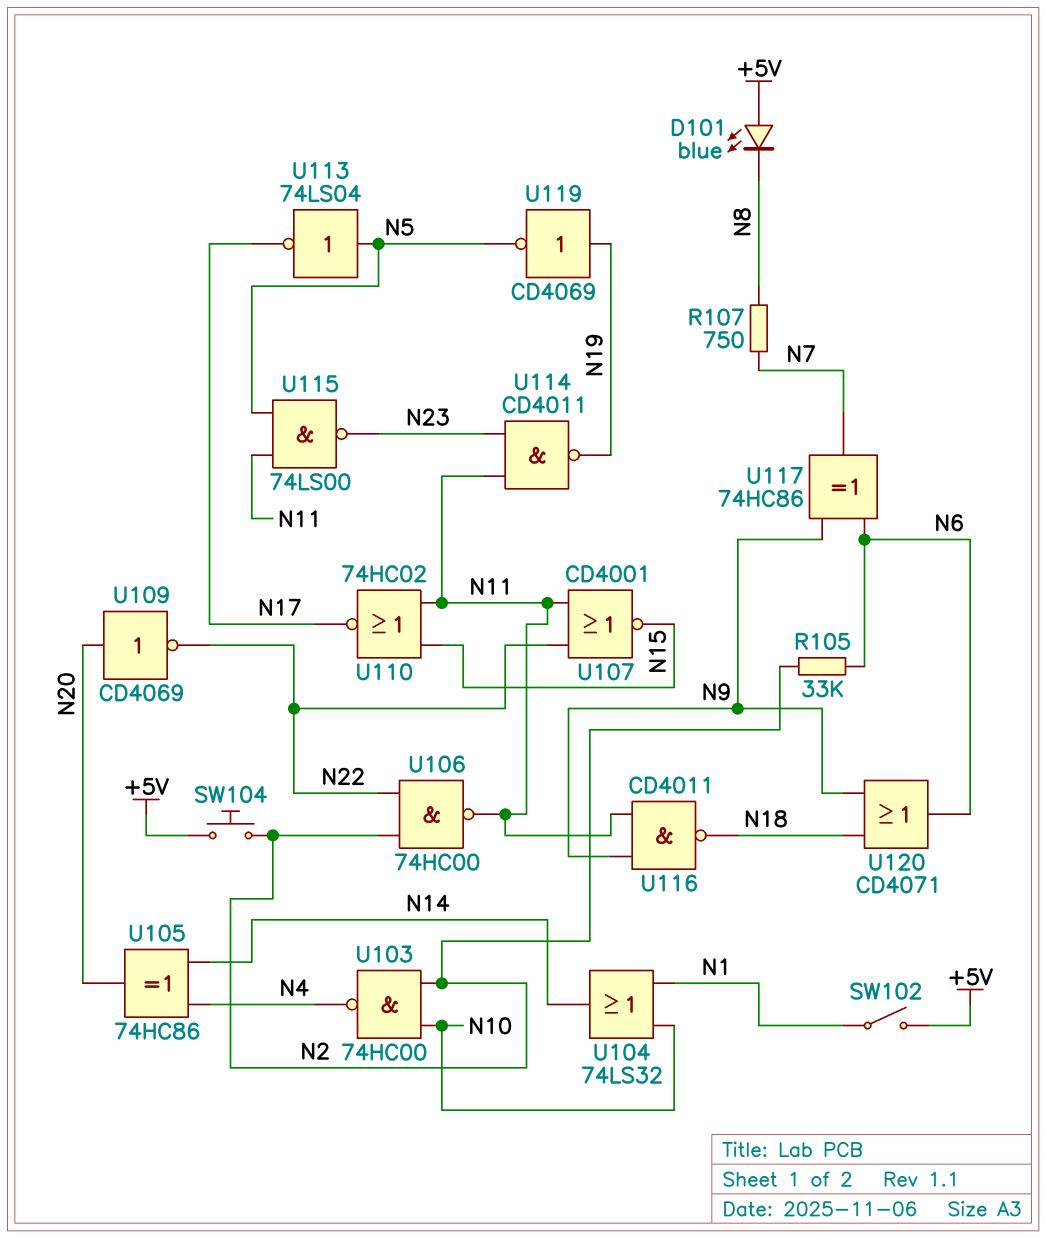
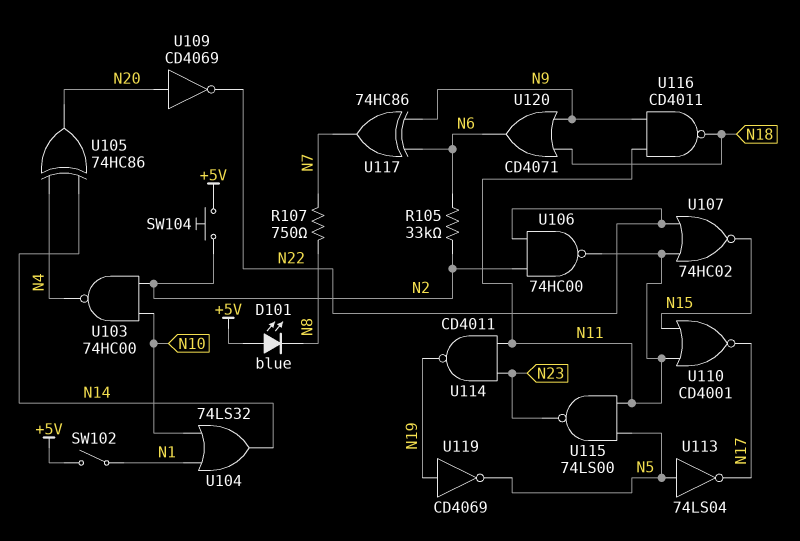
U107: NOR CD4001 (in N11, in N22, out N15) -> NOR 74HC02 (in N11, in N22, out N15)
U110: NOR 74HC02 (in N11, in N15, out N17) -> NOR CD4001 (in N11, in N15, out N17)

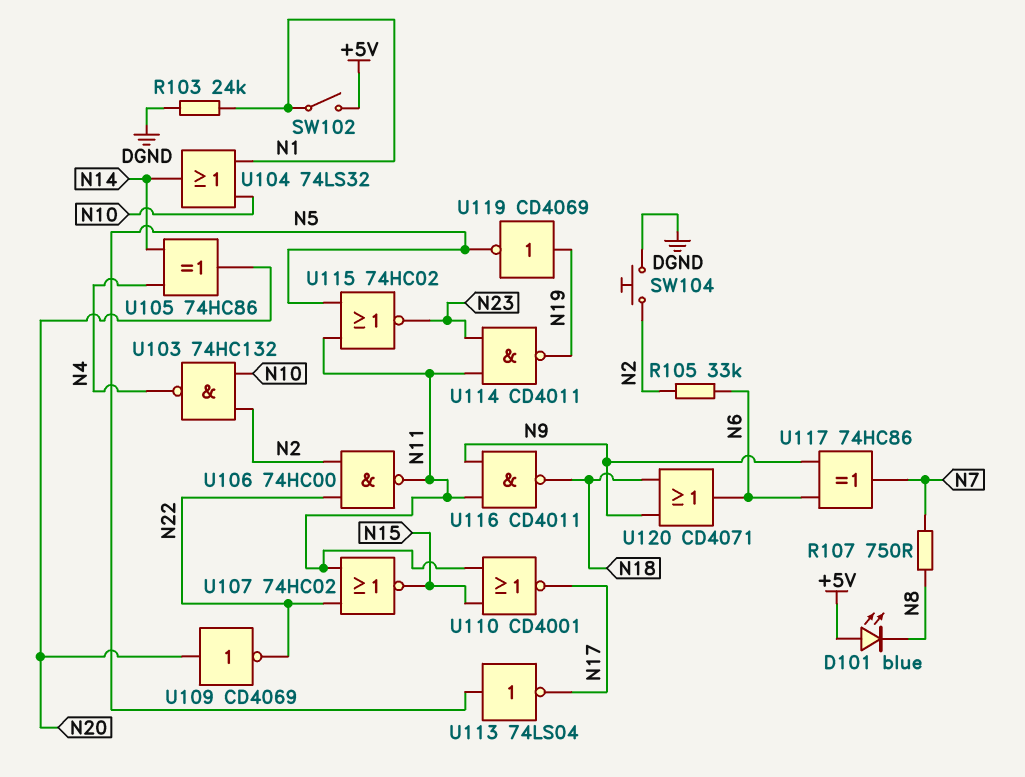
R103: none -> 24k (DGND, N1)
SW104: button (+5V, N2) -> button (DGND, N2)
U103: NAND 74HC00 (in N2, in N10, out N4) -> NAND 74HC132 (in N2, in N10, out N4)
U115: NAND 74LS00 (in N5, in N11, out N23) -> NOR 74HC02 (in N5, in N11, out N23)

